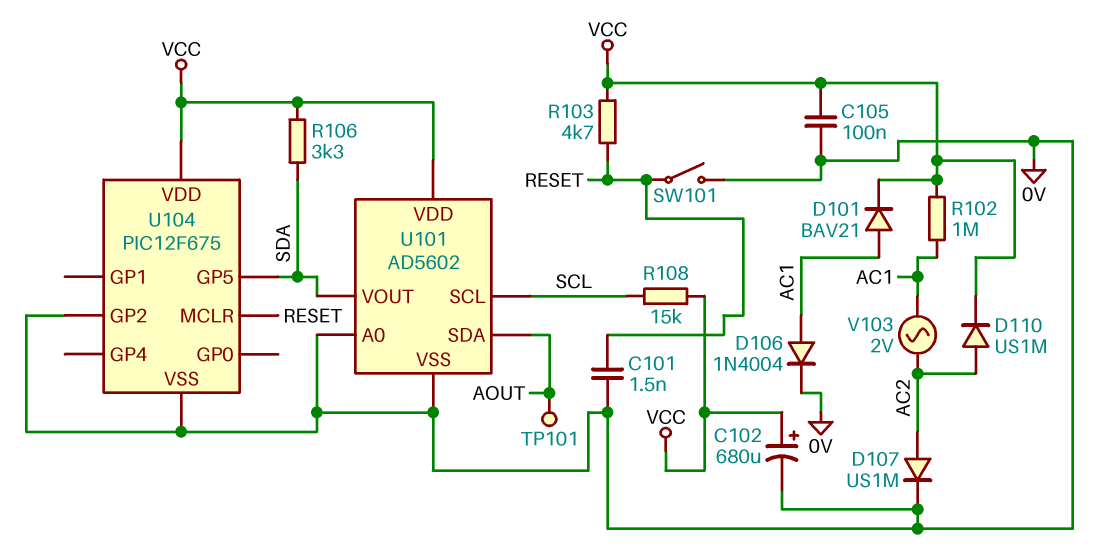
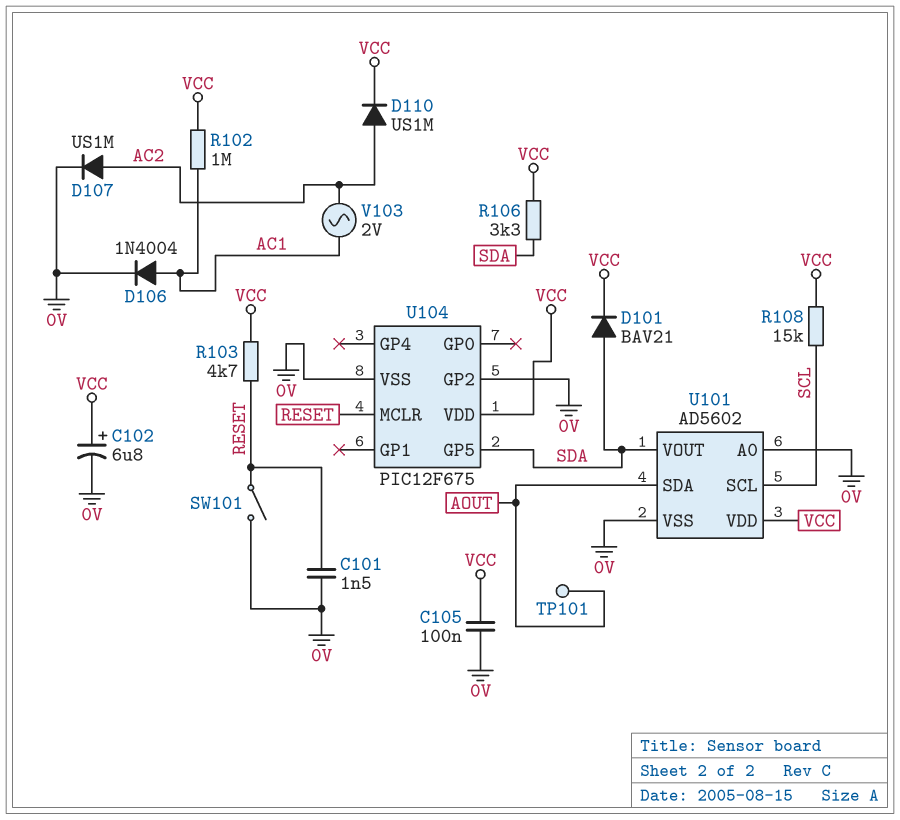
C102: 680uF (plus VCC, minus 0V) -> 6.8uF (plus VCC, minus 0V)
D101: diode BAV21 (A AC1, K VCC) -> diode BAV21 (A SDA, K VCC)

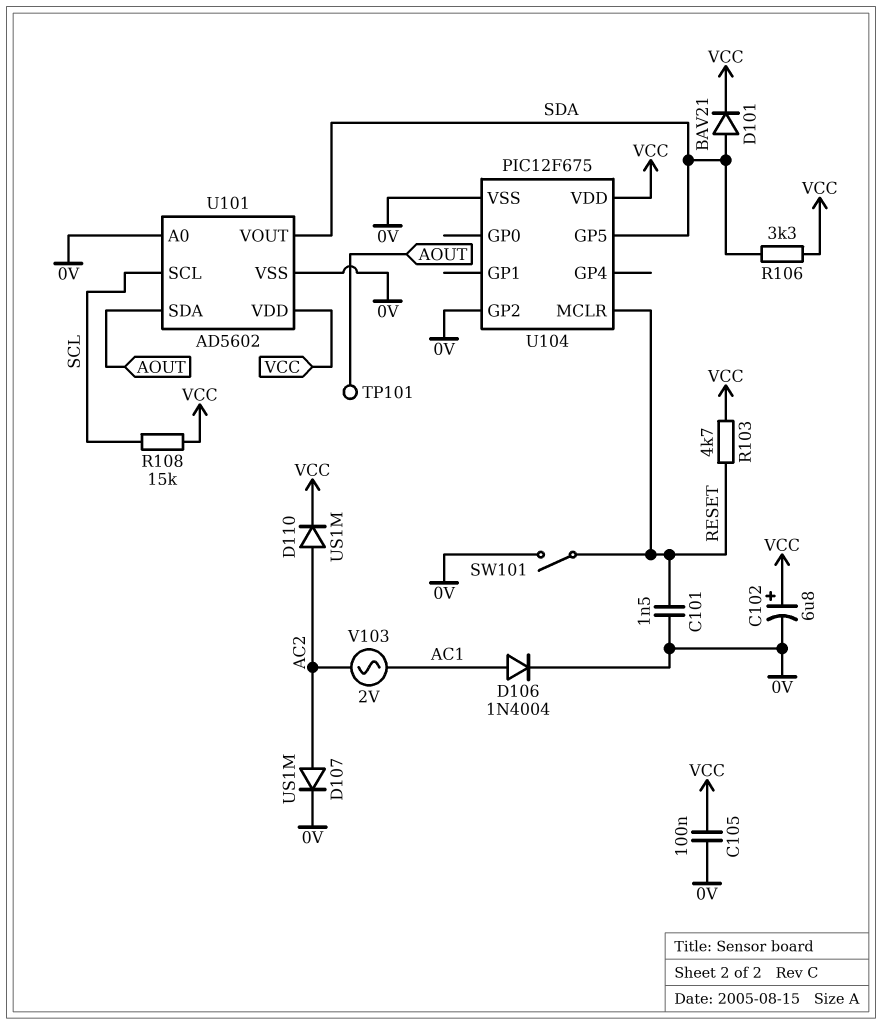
R102: 1M (AC1, VCC) -> none

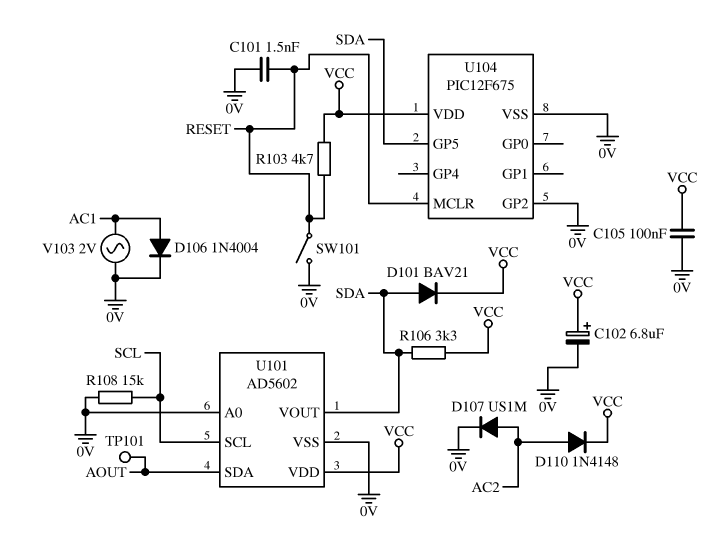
D110: diode US1M (A AC2, K VCC) -> diode 1N4148 (A AC2, K VCC)
R108: 15k (SCL, VCC) -> 15k (0V, SCL)
V103: AC 2V (AC1, AC2) -> AC 2V (0V, AC1)

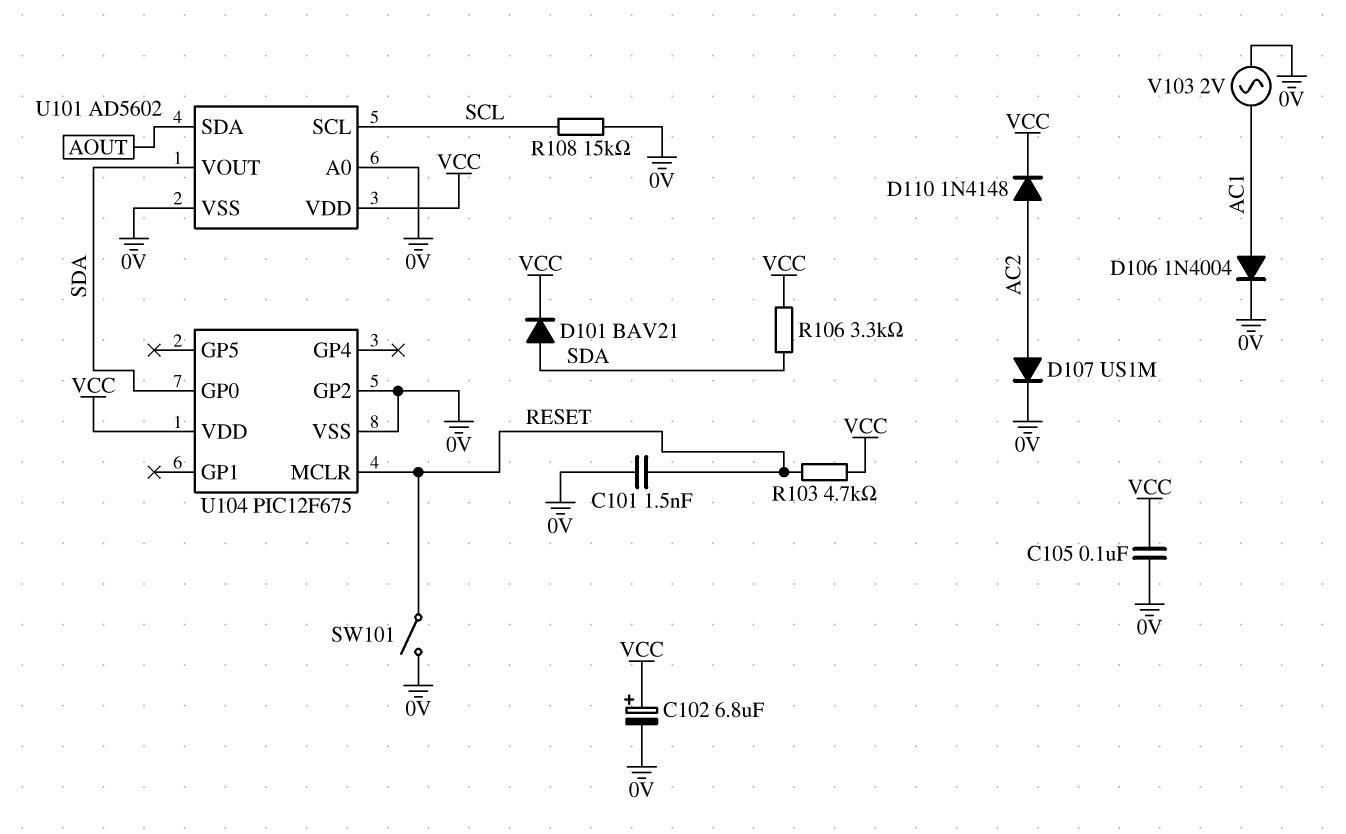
TP101: test point (AOUT) -> none
U104 pin GP0: none -> SDA
U104 pin GP5: SDA -> none

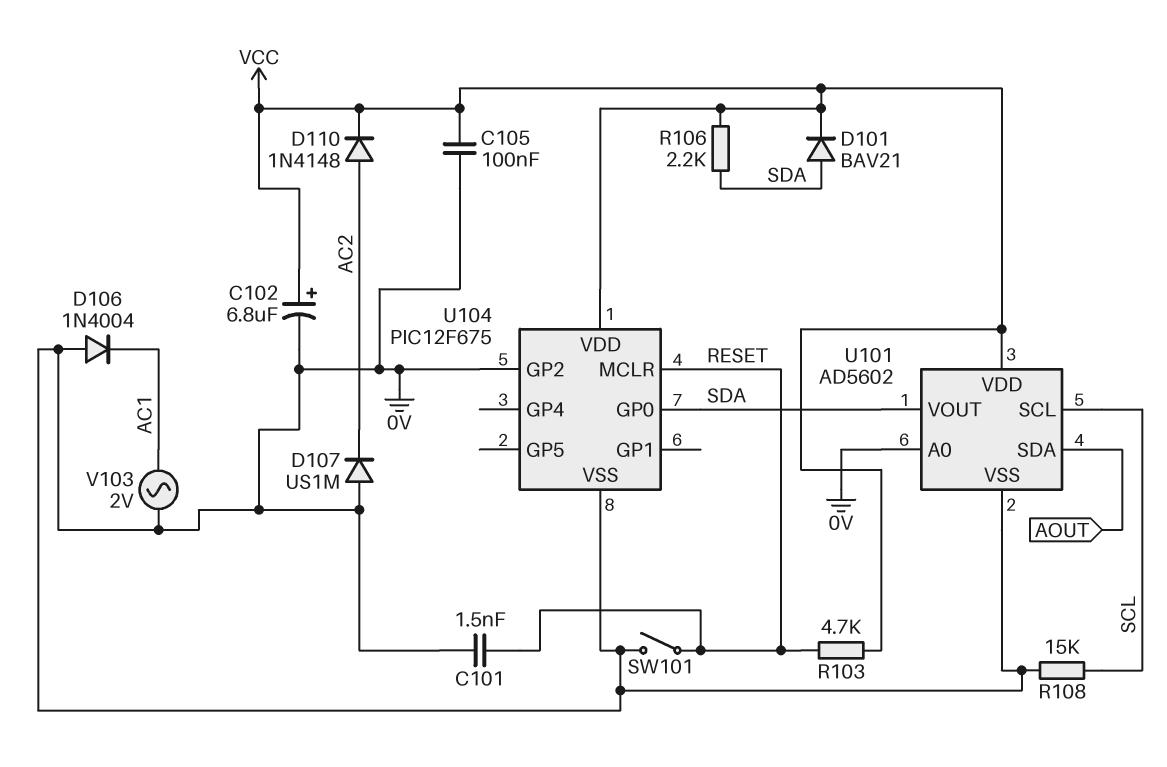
D106: diode 1N4004 (A AC1, K 0V) -> diode 1N4004 (A 0V, K AC1)
D107: diode US1M (A AC2, K 0V) -> diode US1M (A 0V, K AC2)
R106: 3.3k (SDA, VCC) -> 2.2k (SDA, VCC)

